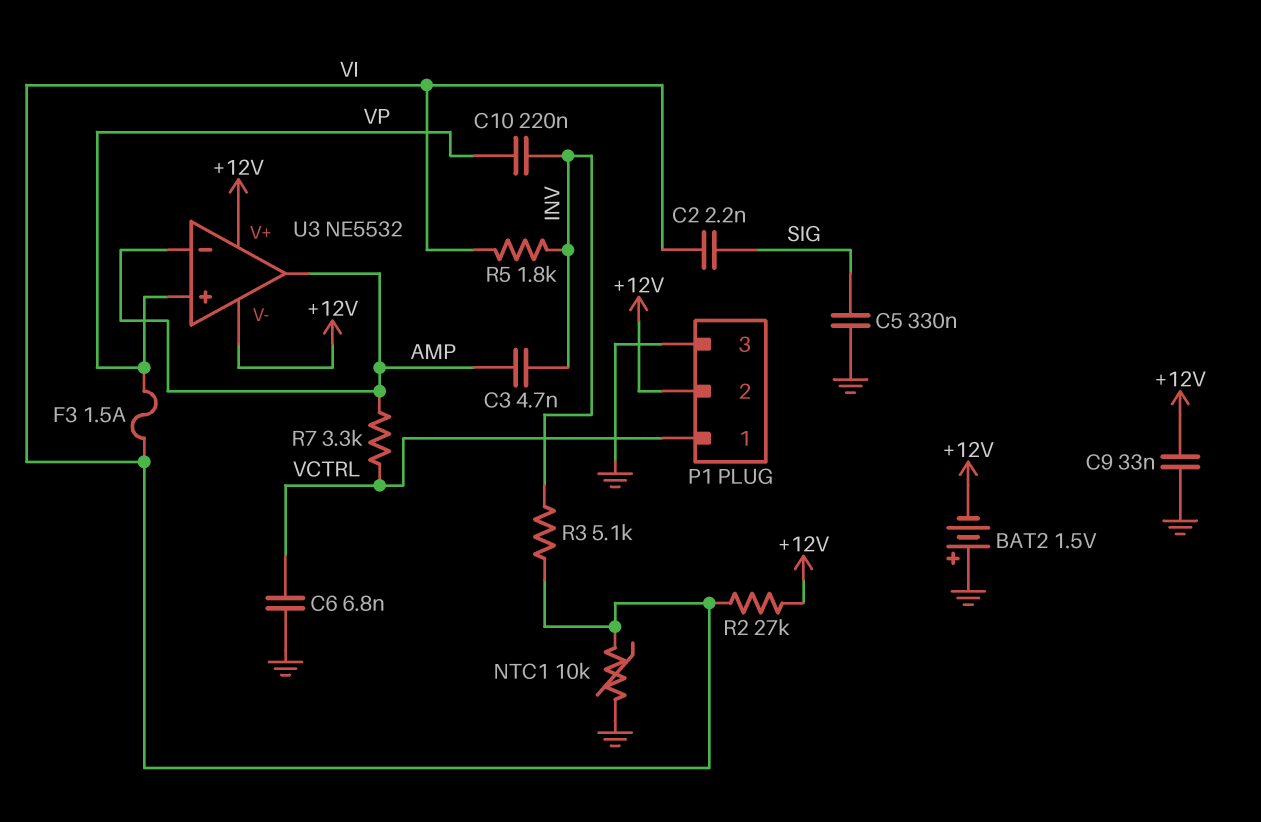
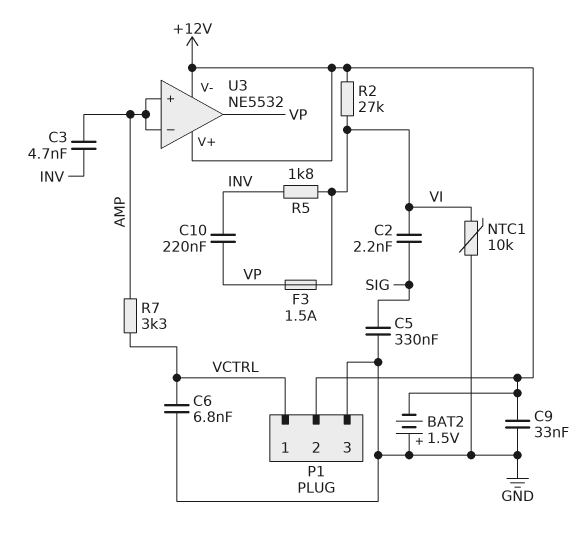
R3: 5.1k (INV, VI) -> none
U3 pin in+: VP -> AMP
U3 pin out: AMP -> VP

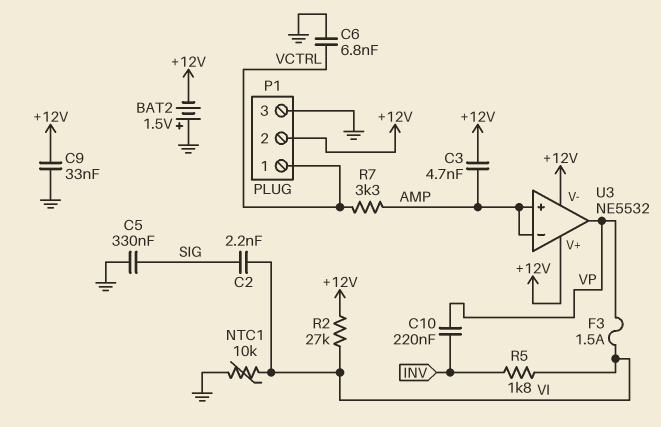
C3: 4.7nF (AMP, INV) -> 4.7nF (+12V, AMP)

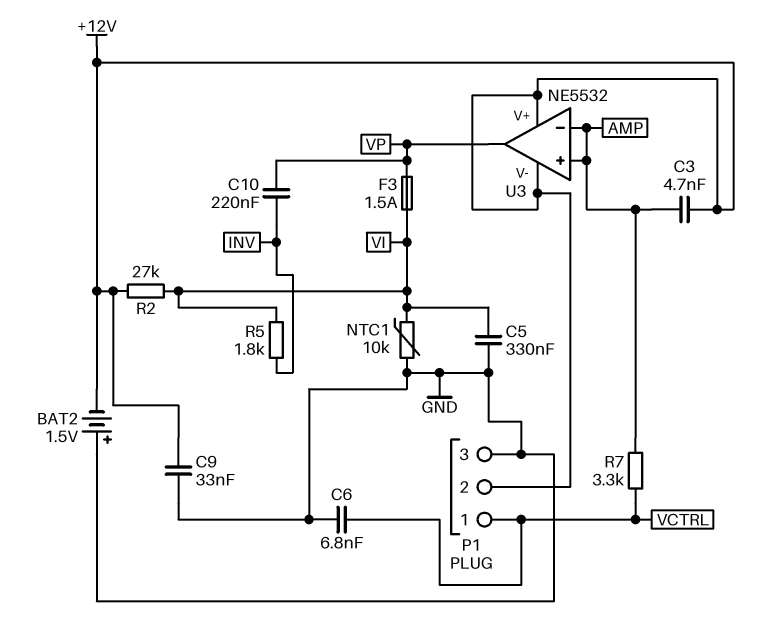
C2: 2.2nF (SIG, VI) -> none
C5: 330nF (GND, SIG) -> 330nF (GND, VI)

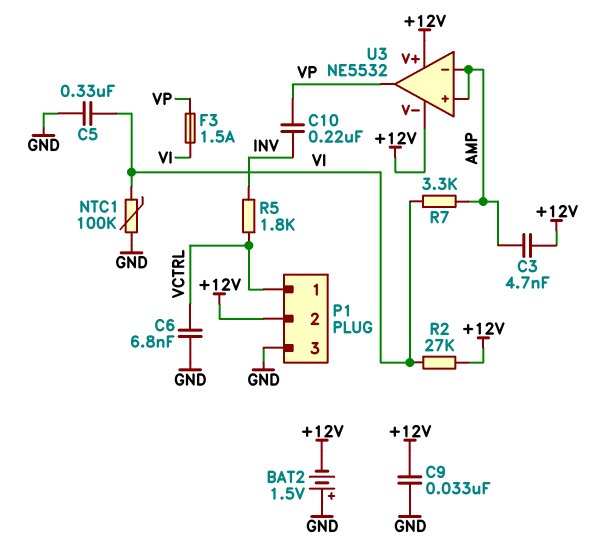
NTC1: 10k (GND, VI) -> 100k (GND, VI)
R5: 1.8k (INV, VI) -> 1.8k (INV, VCTRL)
R7: 3.3k (AMP, VCTRL) -> 3.3k (AMP, VI)

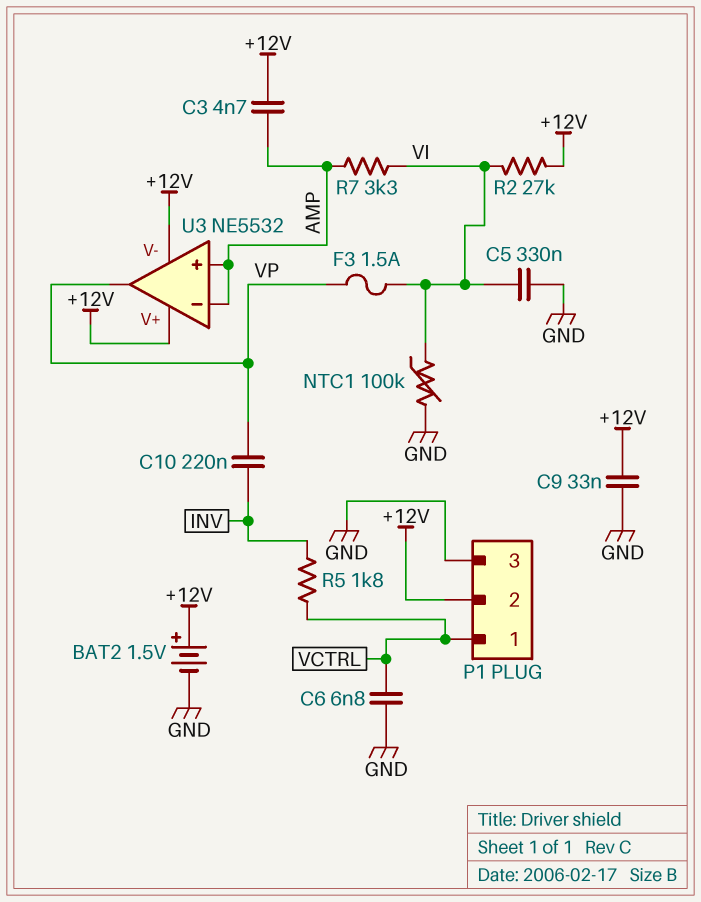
BAT2: 1.5V (plus GND, minus +12V) -> 1.5V (plus +12V, minus GND)

